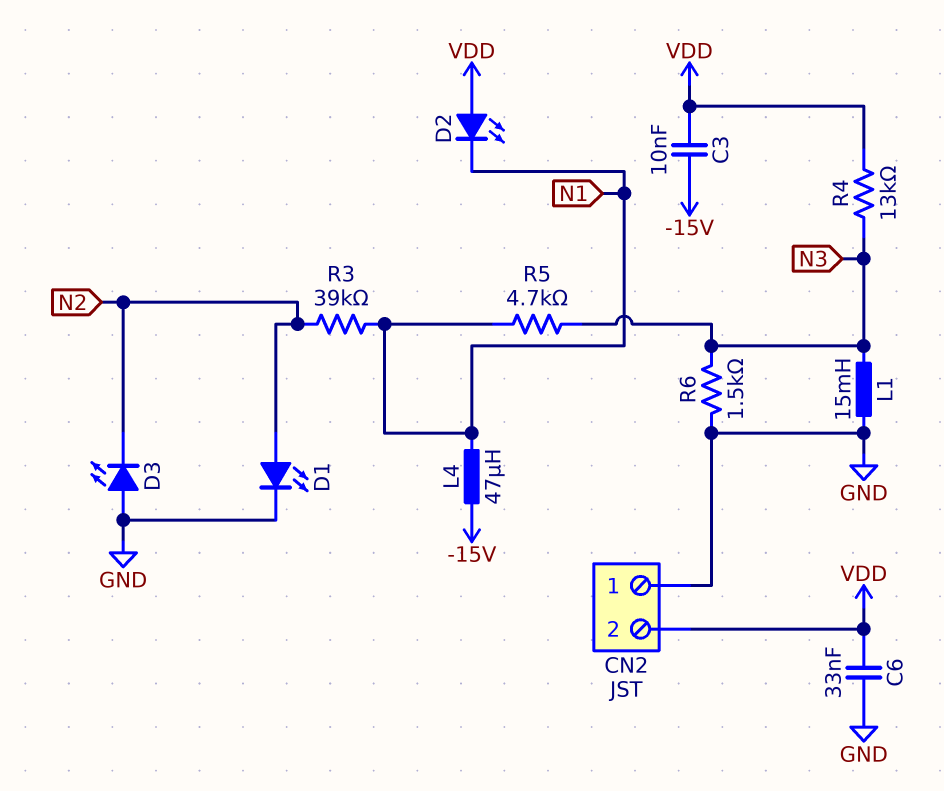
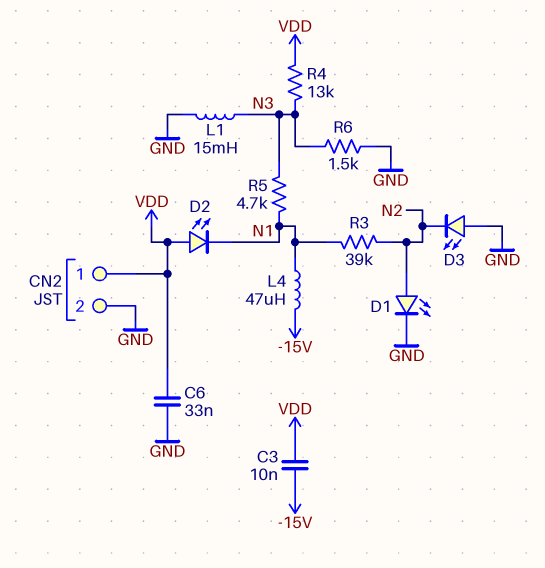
CN2 pin 1: GND -> VDD
CN2 pin 2: VDD -> GND

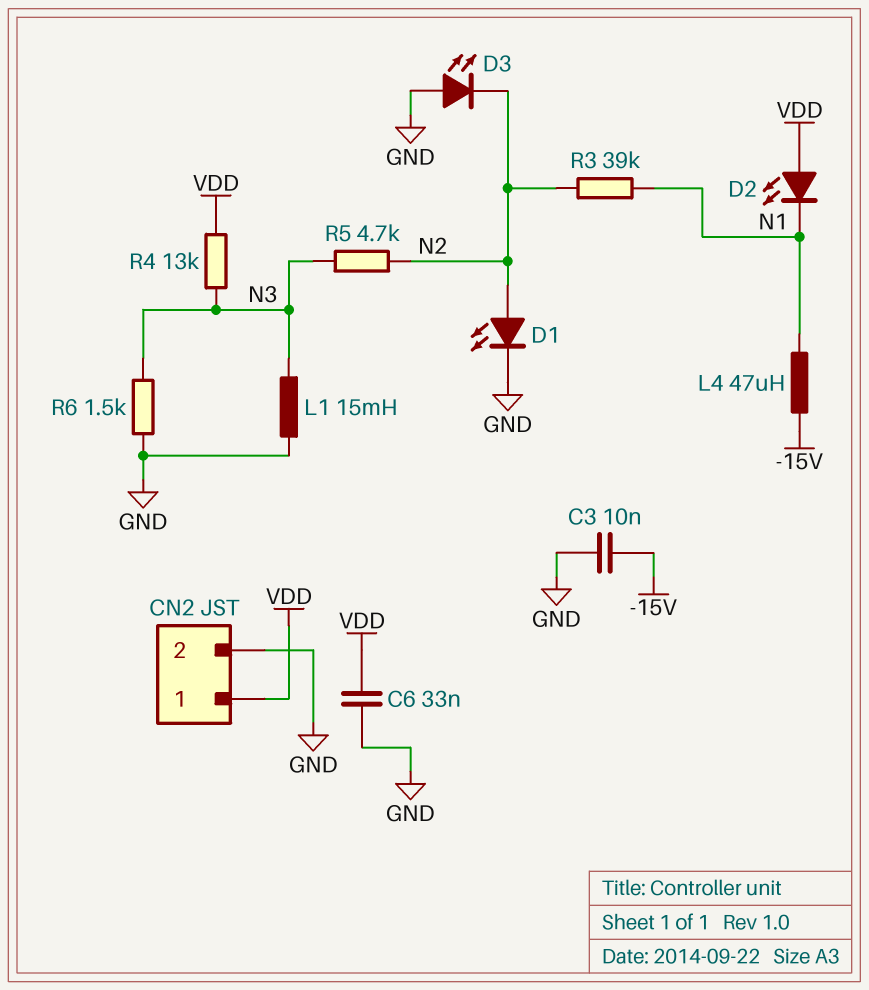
C3: 10nF (-15V, VDD) -> 10nF (-15V, GND)
R5: 4.7k (N1, N3) -> 4.7k (N2, N3)

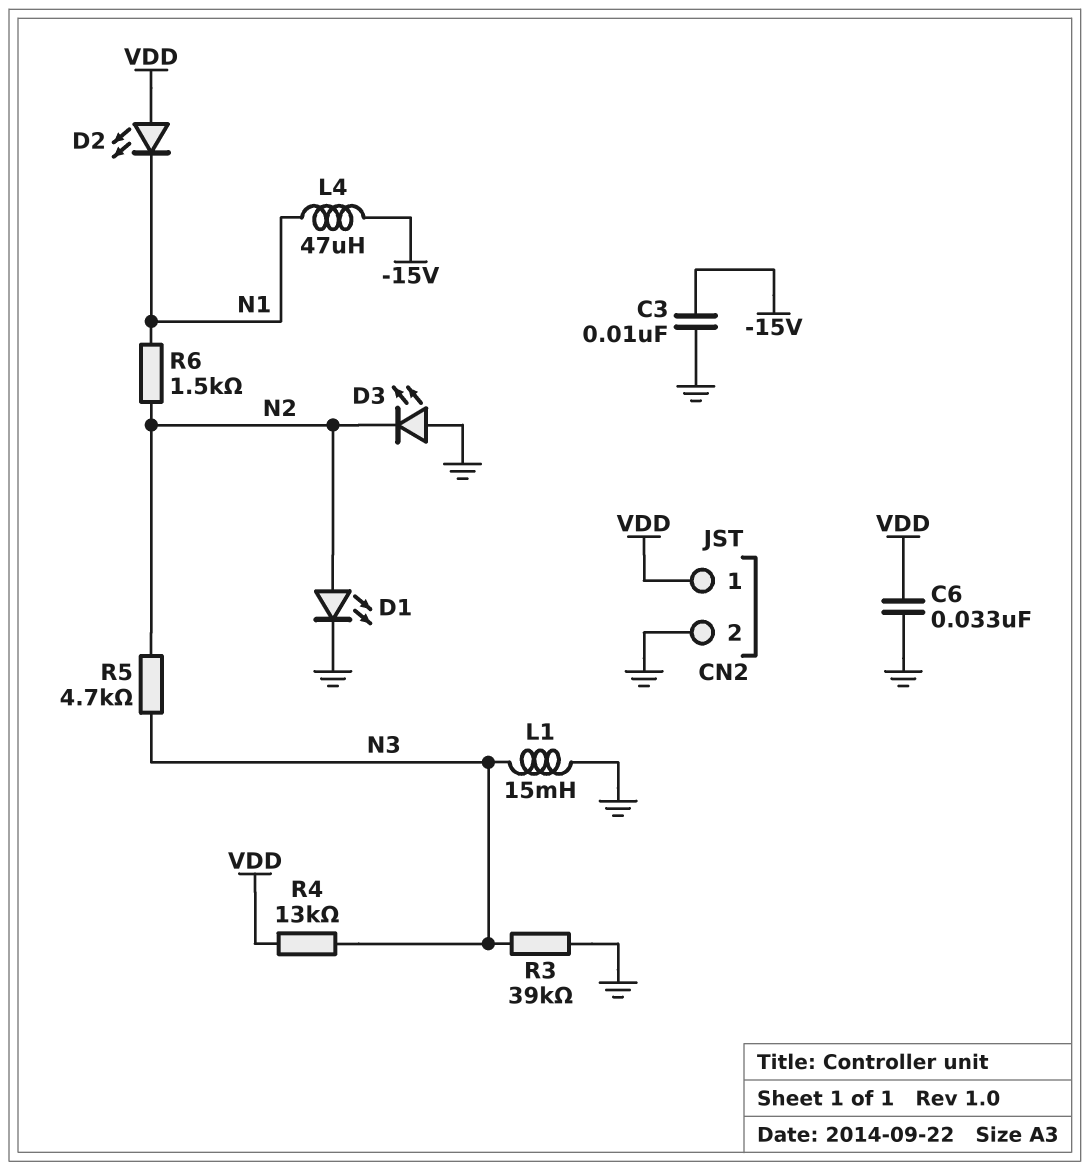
R3: 39k (N1, N2) -> 39k (GND, N3)
R6: 1.5k (GND, N3) -> 1.5k (N1, N2)

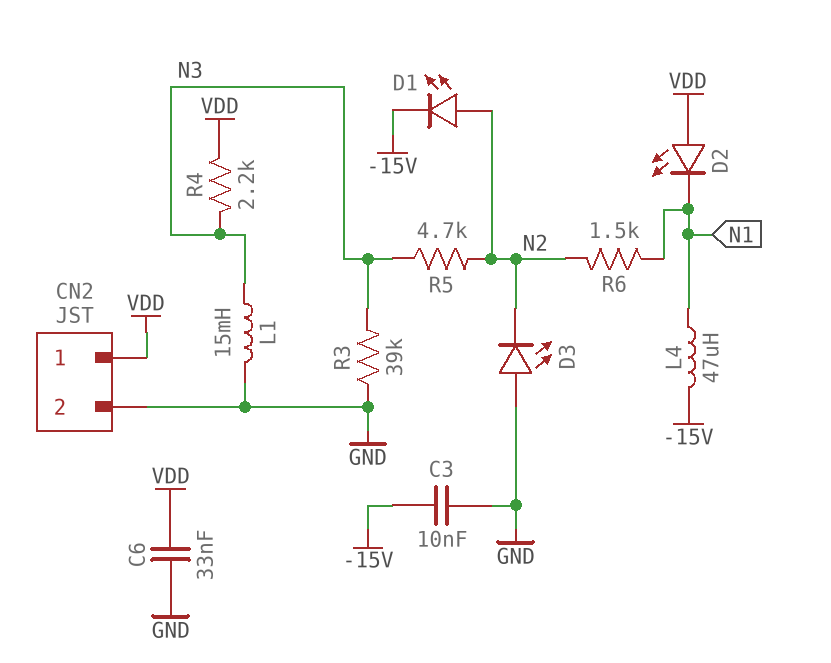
D1: LED (A N2, K GND) -> LED (A N2, K -15V)
R4: 13k (N3, VDD) -> 2.2k (N3, VDD)

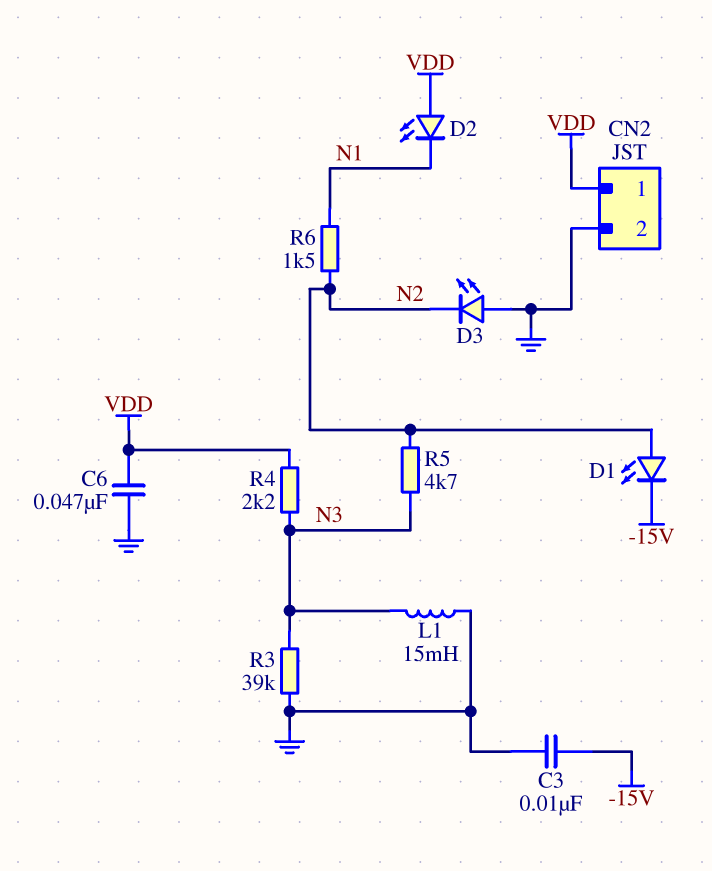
C6: 33nF (GND, VDD) -> 47nF (GND, VDD)
L4: 47uH (-15V, N1) -> none

